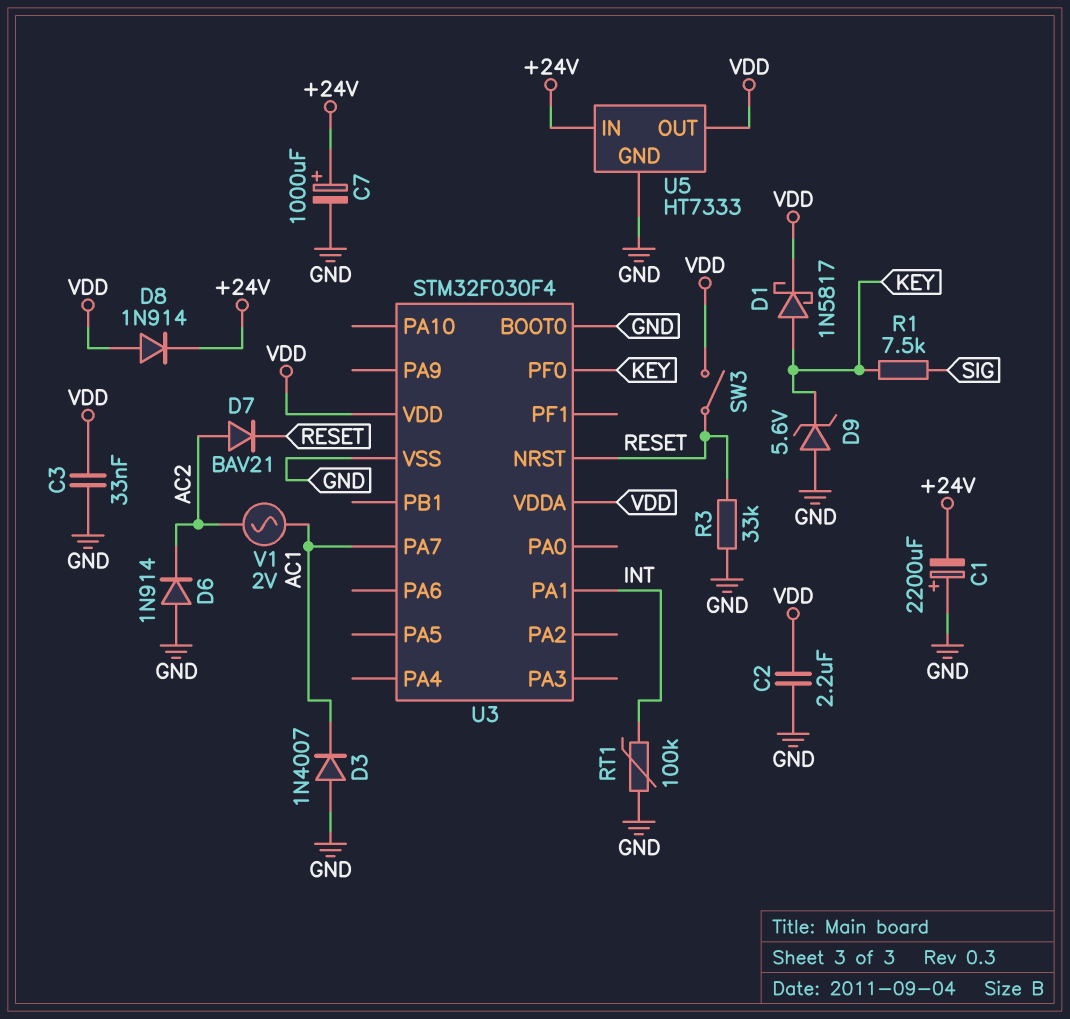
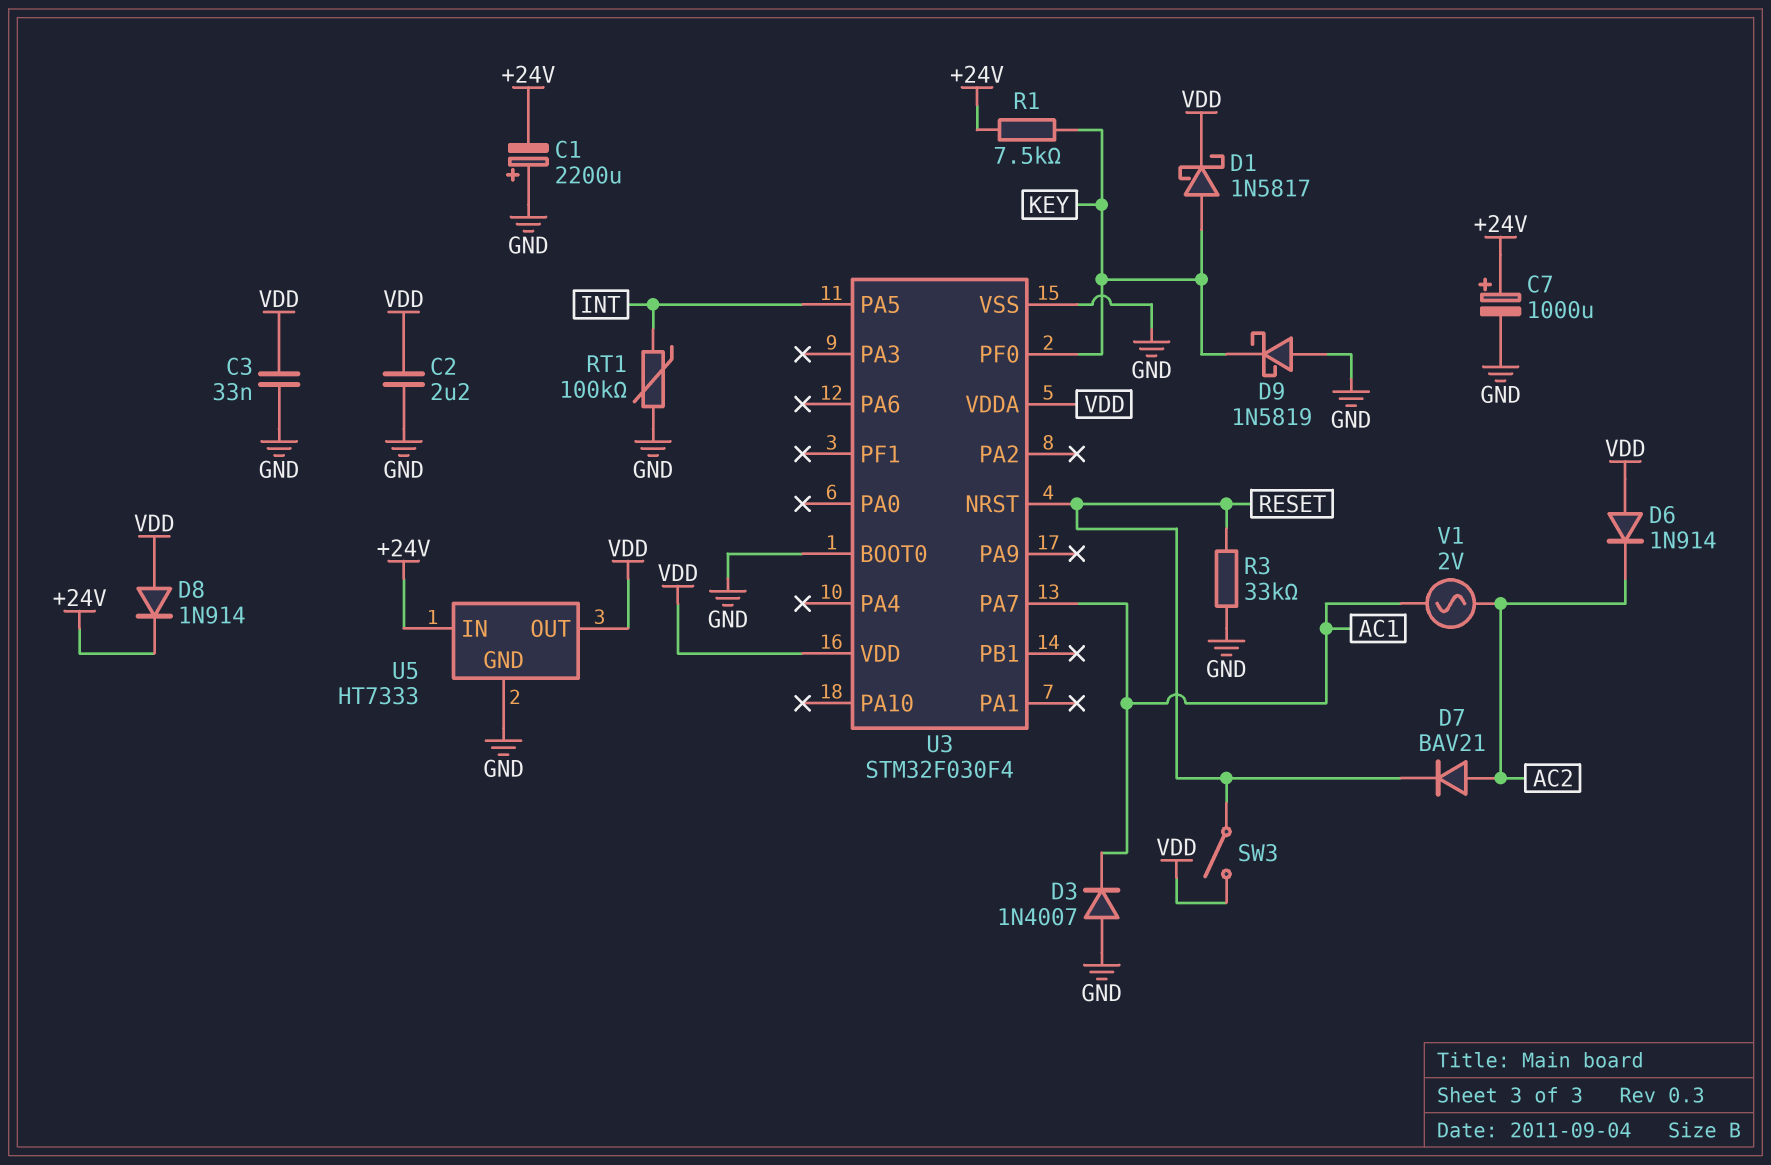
D6: diode 1N914 (A GND, K AC2) -> diode 1N914 (A VDD, K AC2)
D9: zener 5.6V (A GND, K KEY) -> schottky 1N5819 (A GND, K KEY)
R1: 7.5k (KEY, SIG) -> 7.5k (+24V, KEY)
U3 pin PA1: INT -> none
U3 pin PA5: none -> INT

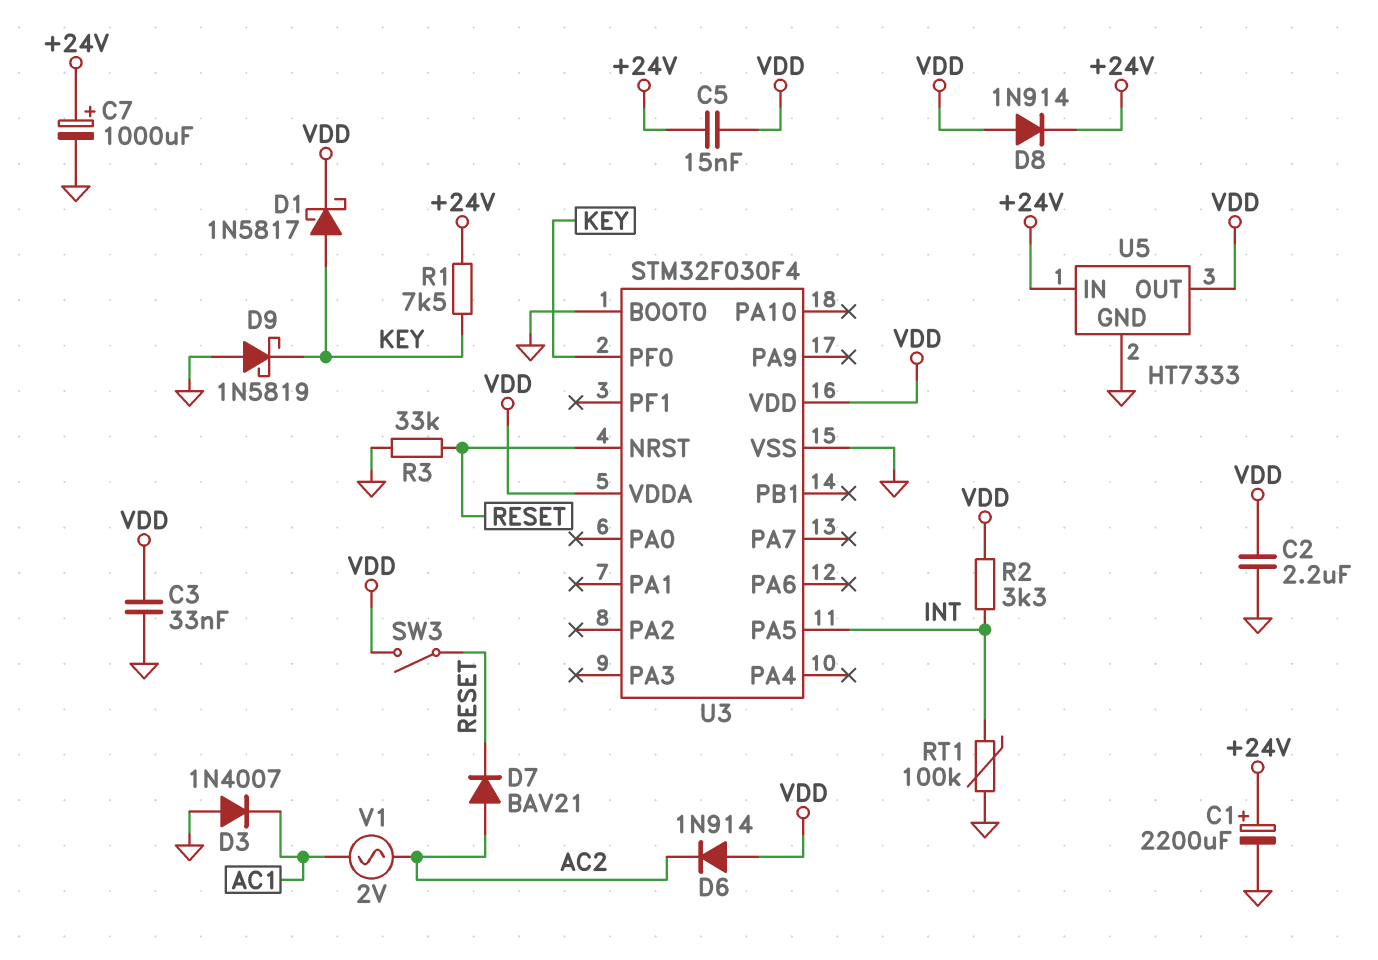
C1: 2200uF (plus GND, minus +24V) -> 2200uF (plus +24V, minus GND)
C5: none -> 15nF (+24V, VDD)
R2: none -> 3.3k (INT, VDD)
U3 pin PA7: AC1 -> none

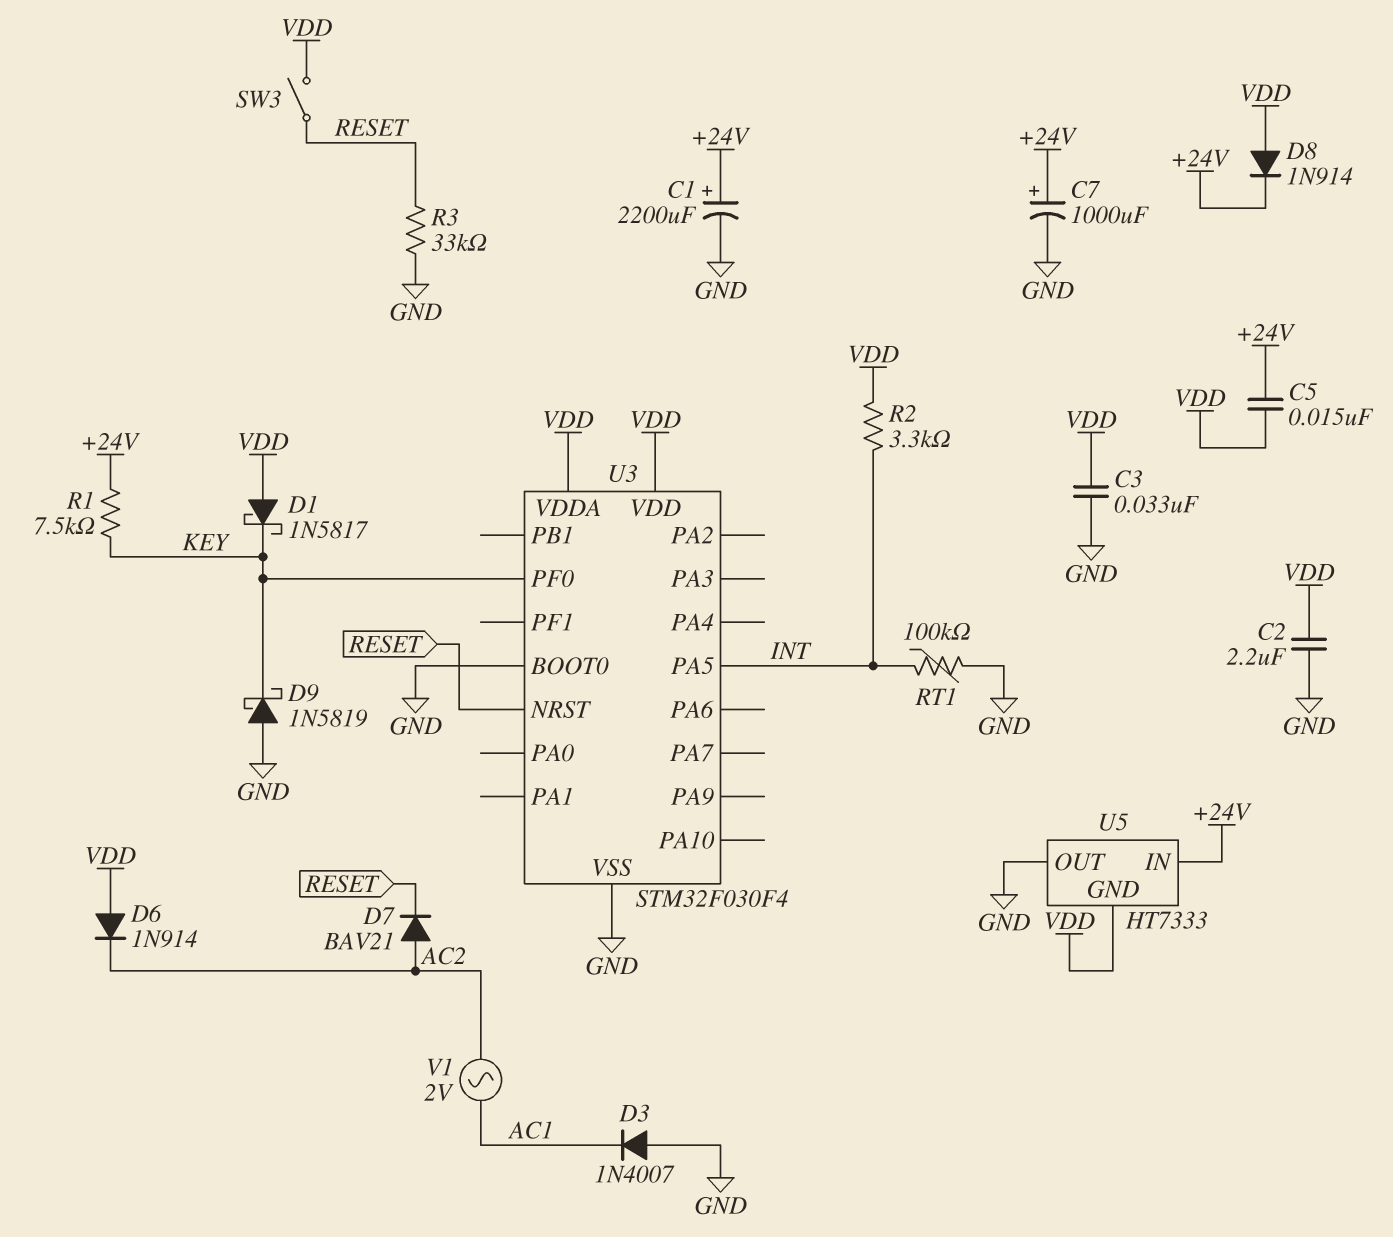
D1: schottky 1N5817 (A KEY, K VDD) -> schottky 1N5817 (A VDD, K KEY)
U5 pin GND: GND -> VDD
U5 pin OUT: VDD -> GND

